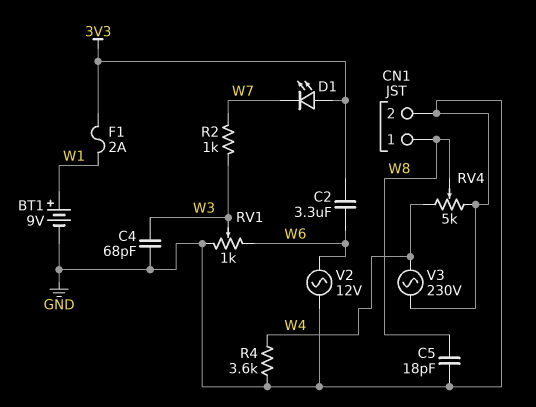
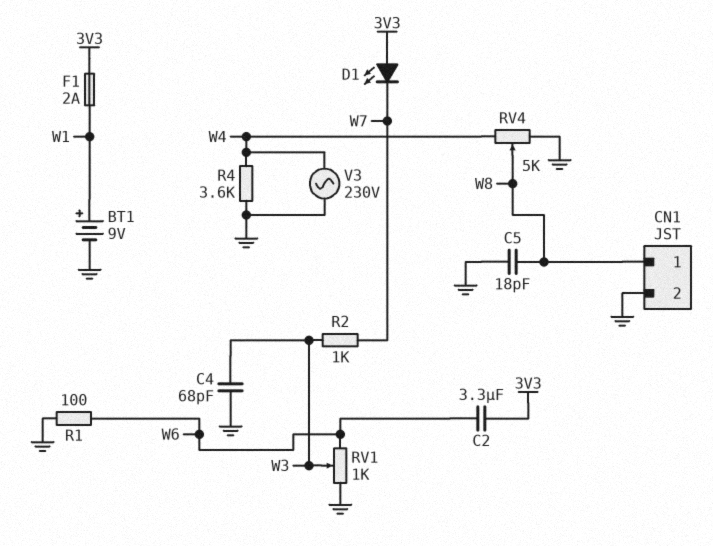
R1: none -> 100 (GND, W6)
V2: AC 12V (GND, W6) -> none

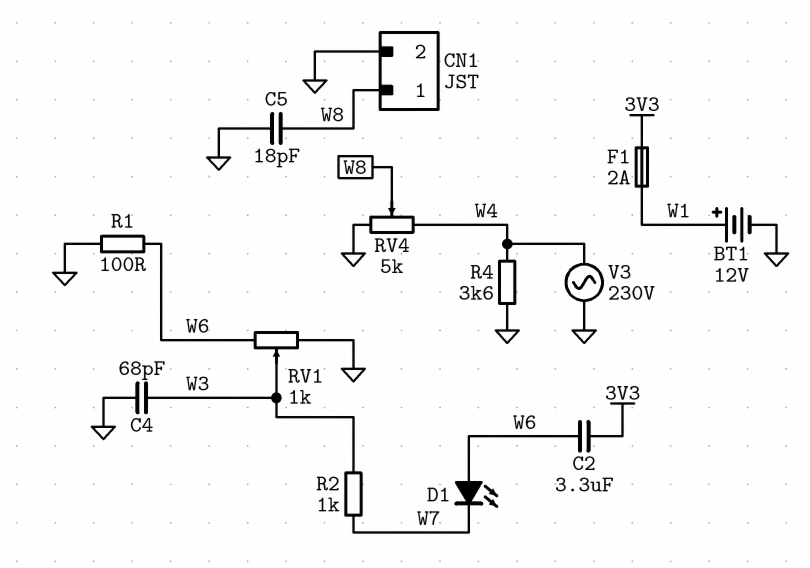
BT1: 9V (plus W1, minus GND) -> 12V (plus W1, minus GND)
D1: LED (A 3V3, K W7) -> LED (A W6, K W7)

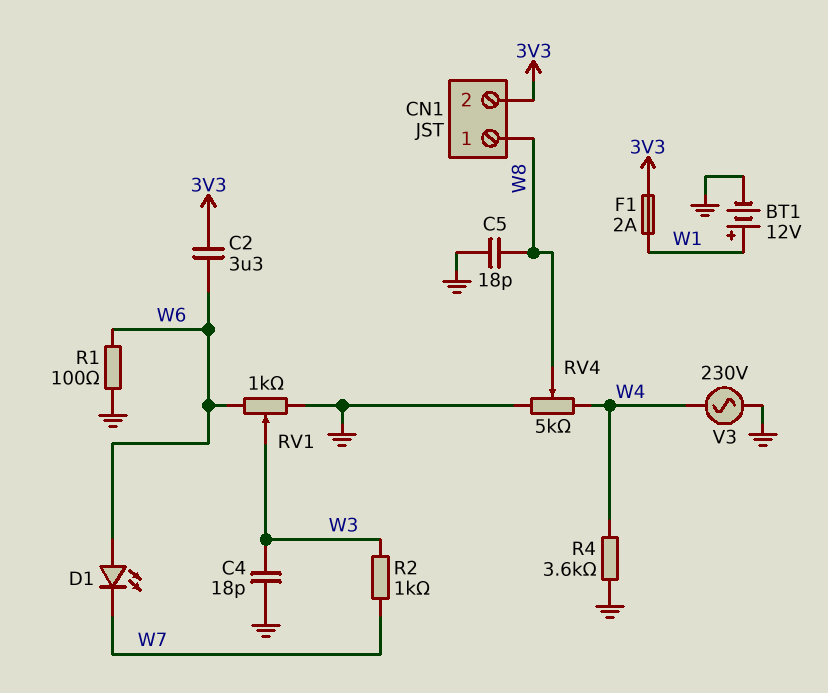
C4: 68pF (GND, W3) -> 18pF (GND, W3)
CN1 pin 2: GND -> 3V3

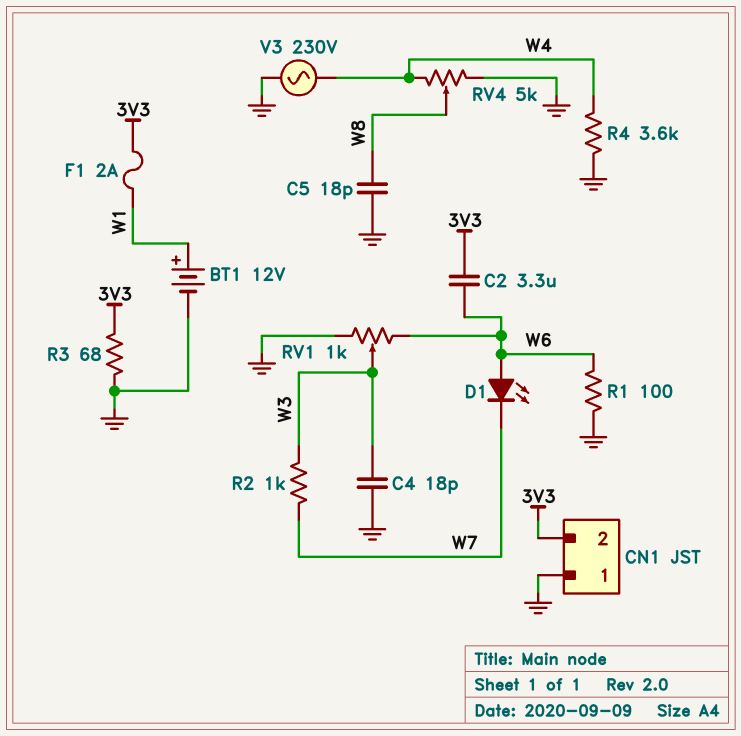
CN1 pin 1: W8 -> GND
R3: none -> 68 (3V3, GND)

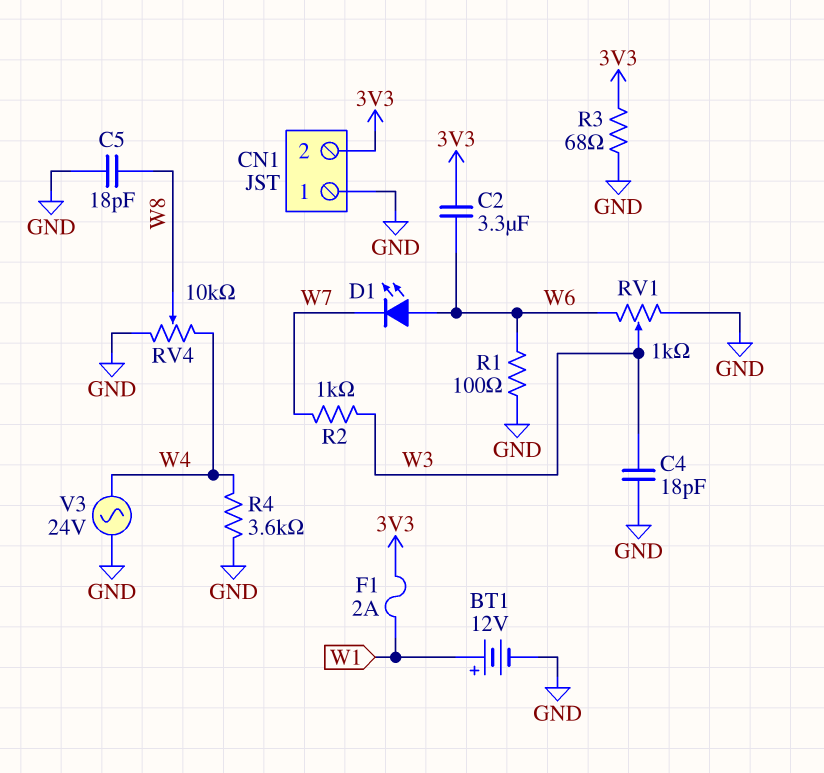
RV4: 5k (GND, W4, wiper W8) -> 10k (GND, W4, wiper W8)
V3: AC 230V (GND, W4) -> AC 24V (GND, W4)

